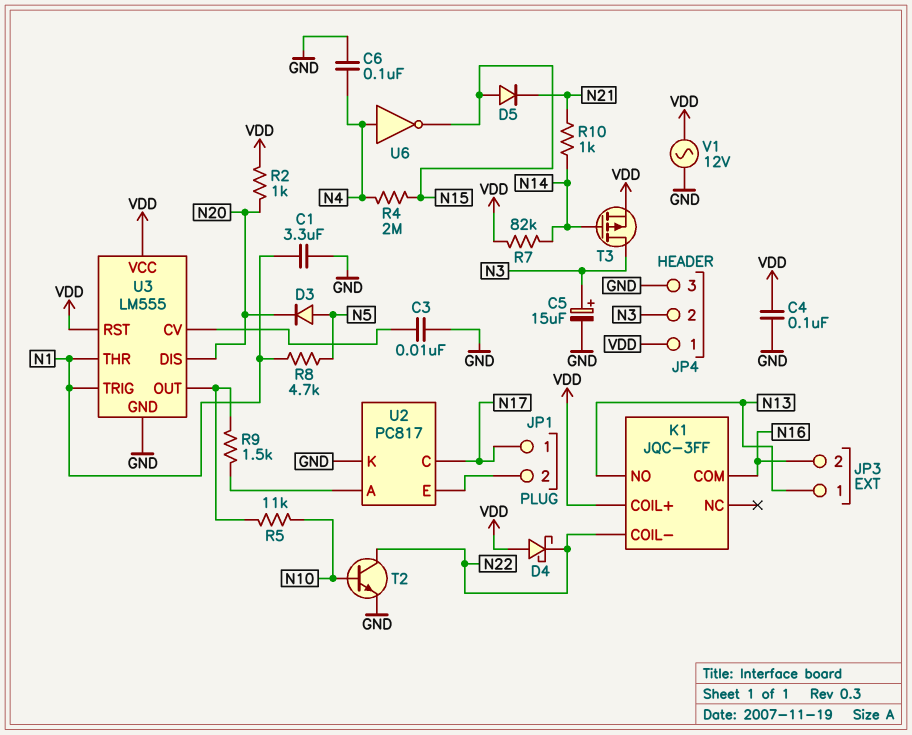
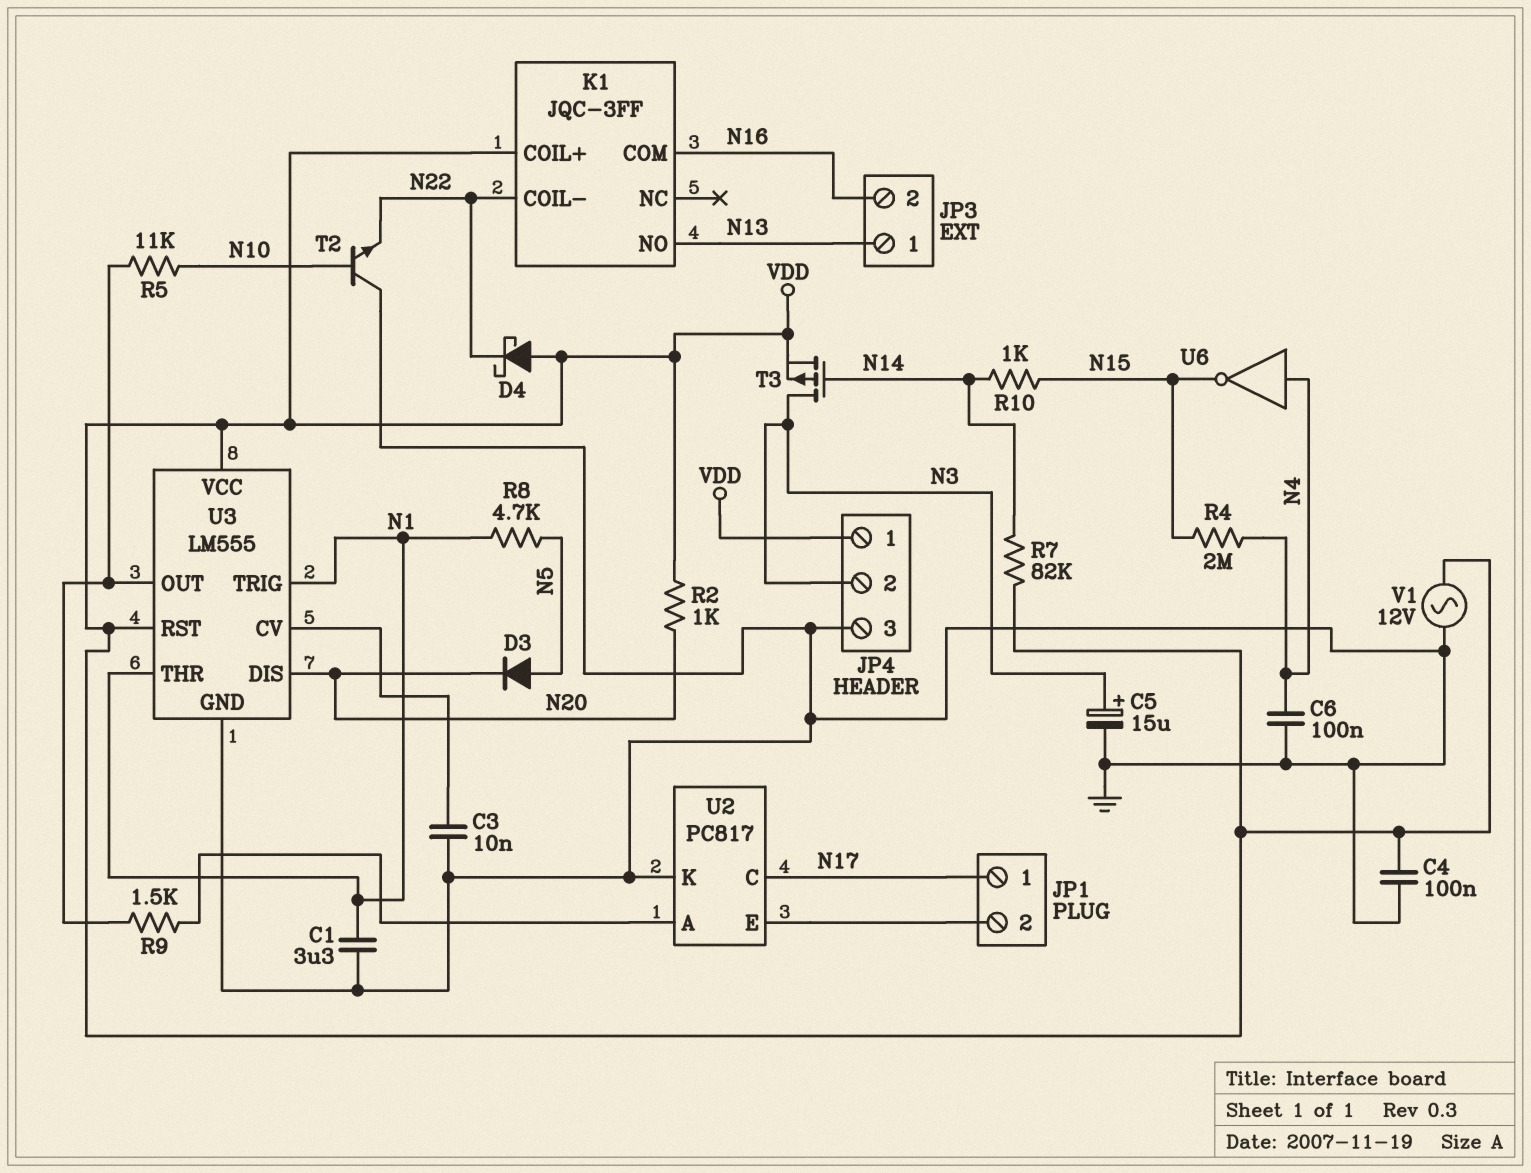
D5: diode (A N15, K N21) -> none
R10: 1k (N14, N21) -> 1k (N14, N15)
T2: NPN (B N10, C N22, E GND) -> NPN (B N10, C GND, E N22)

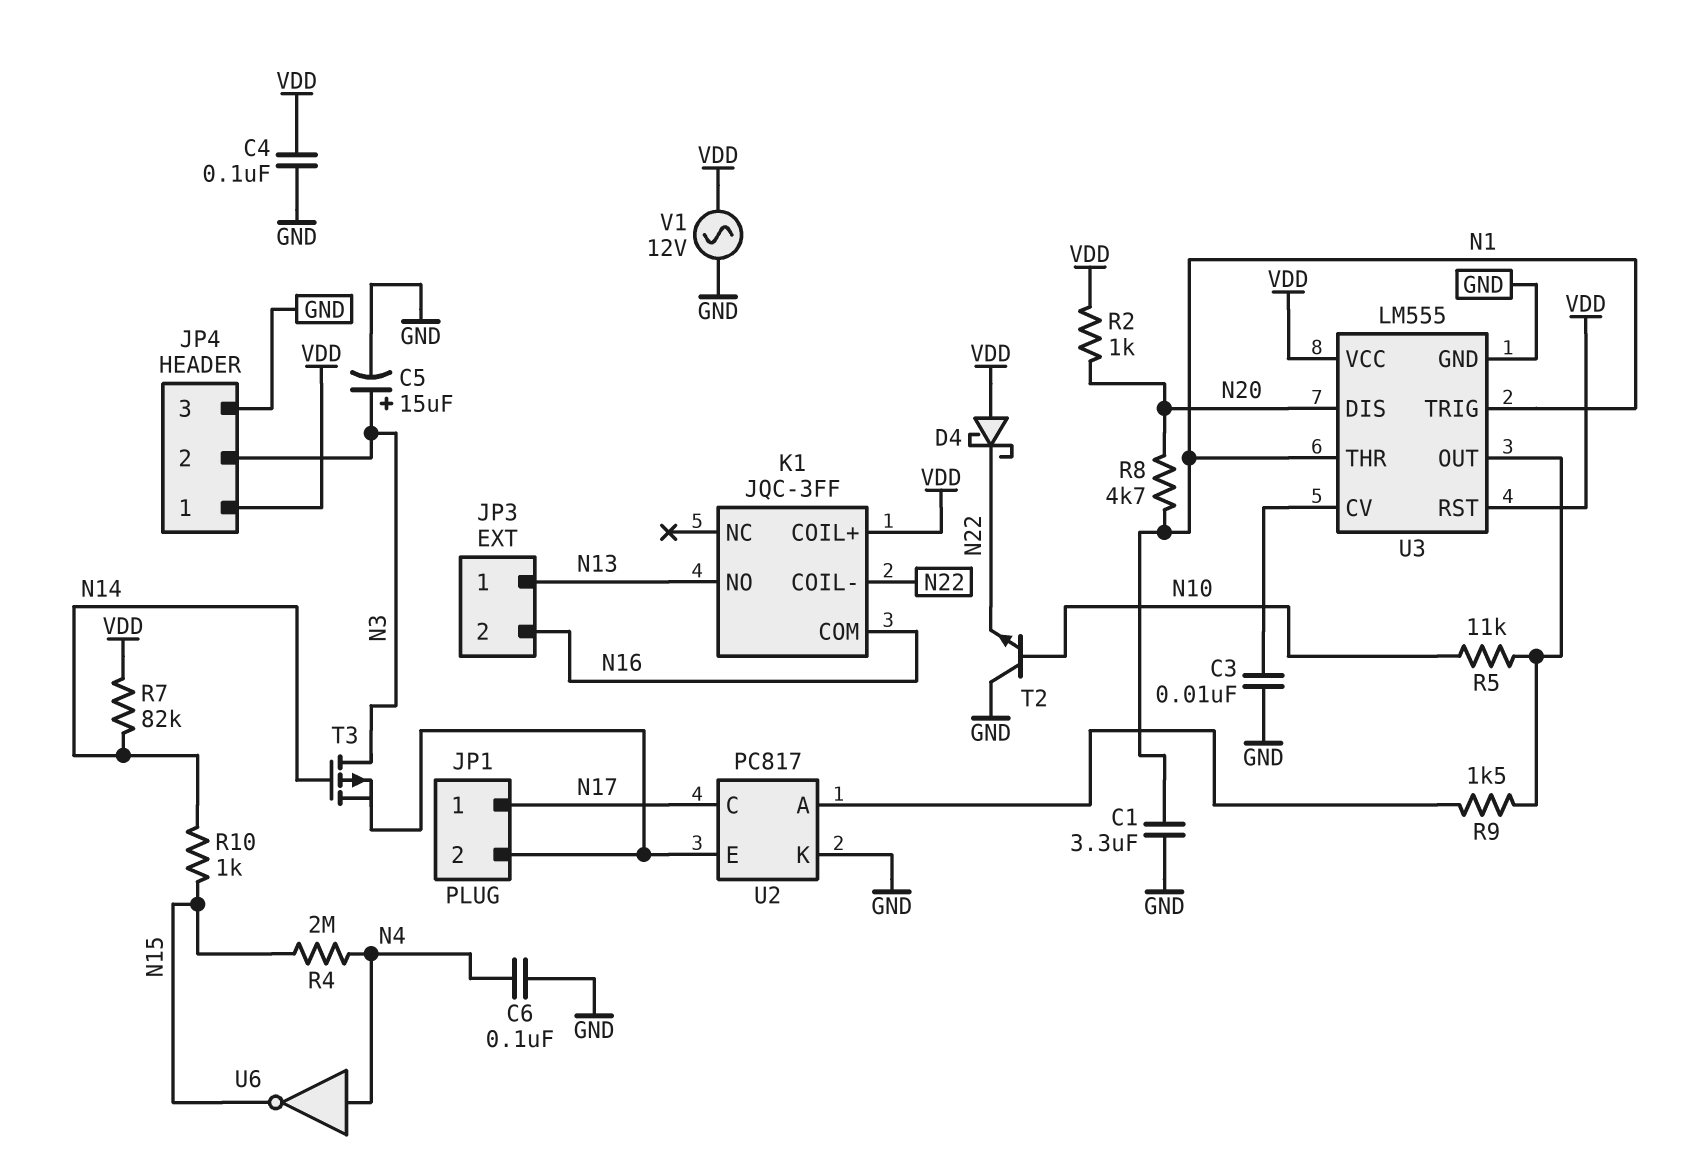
D3: diode (A N5, K N20) -> none
R8: 4.7k (N1, N5) -> 4.7k (N1, N20)
T3: PMOS (G N14, D N3, S VDD) -> PMOS (G N14, D N3, S JP1/2)

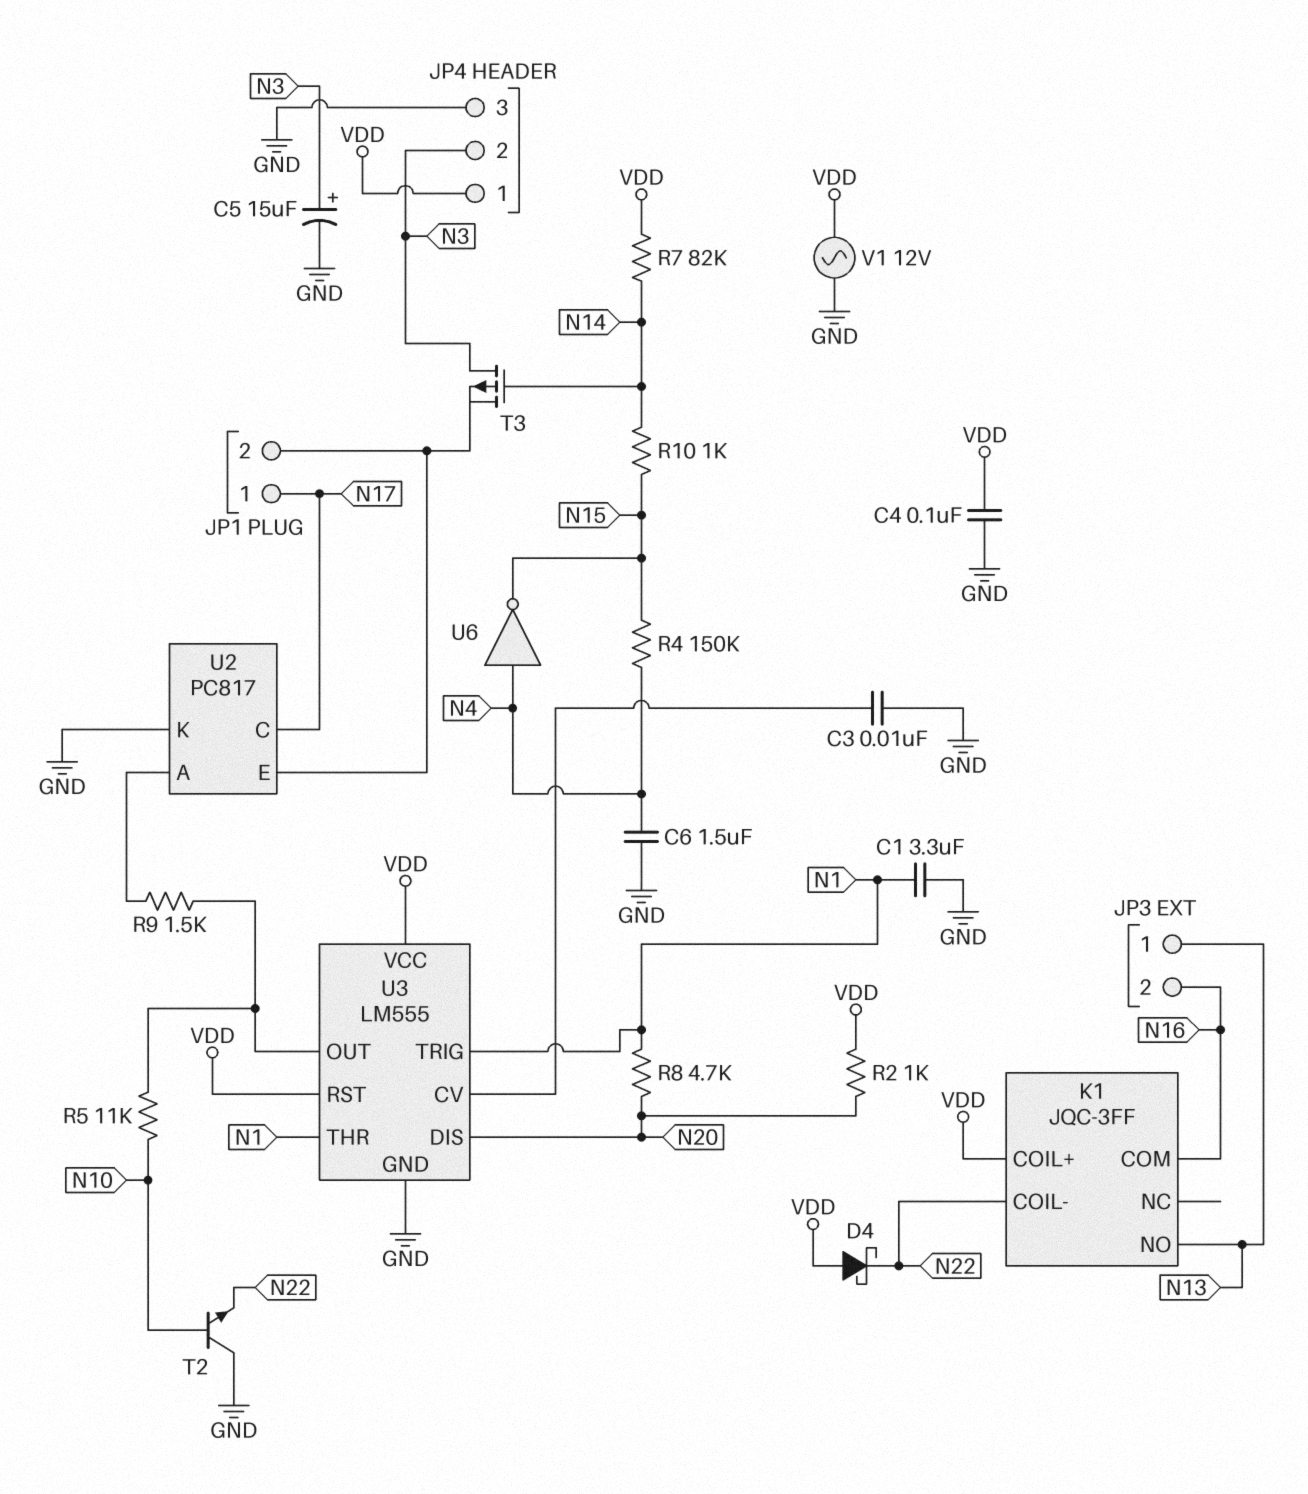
C6: 100nF (GND, N4) -> 1.5uF (GND, N4)
R4: 2M (N4, N15) -> 150k (N4, N15)

